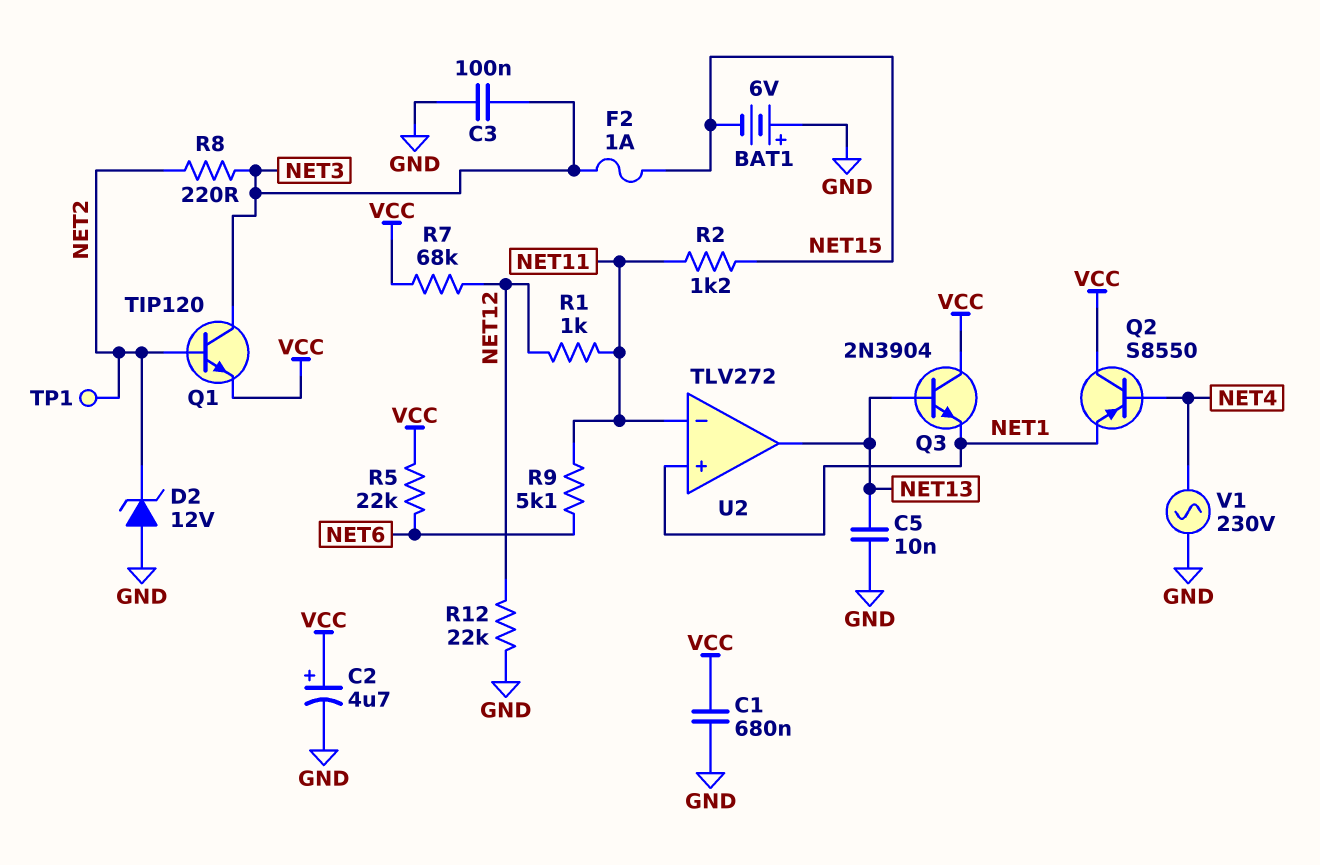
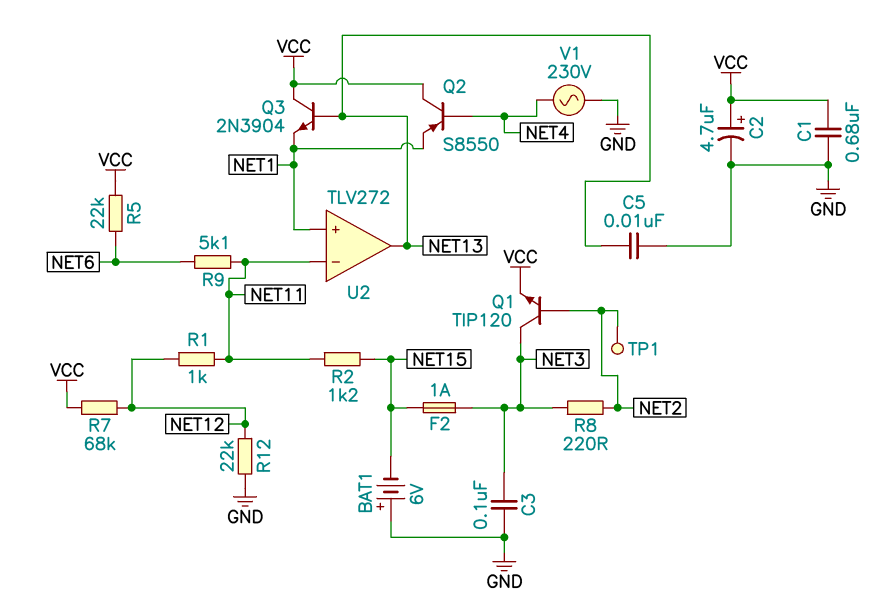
D2: zener 12V (A GND, K NET2) -> none

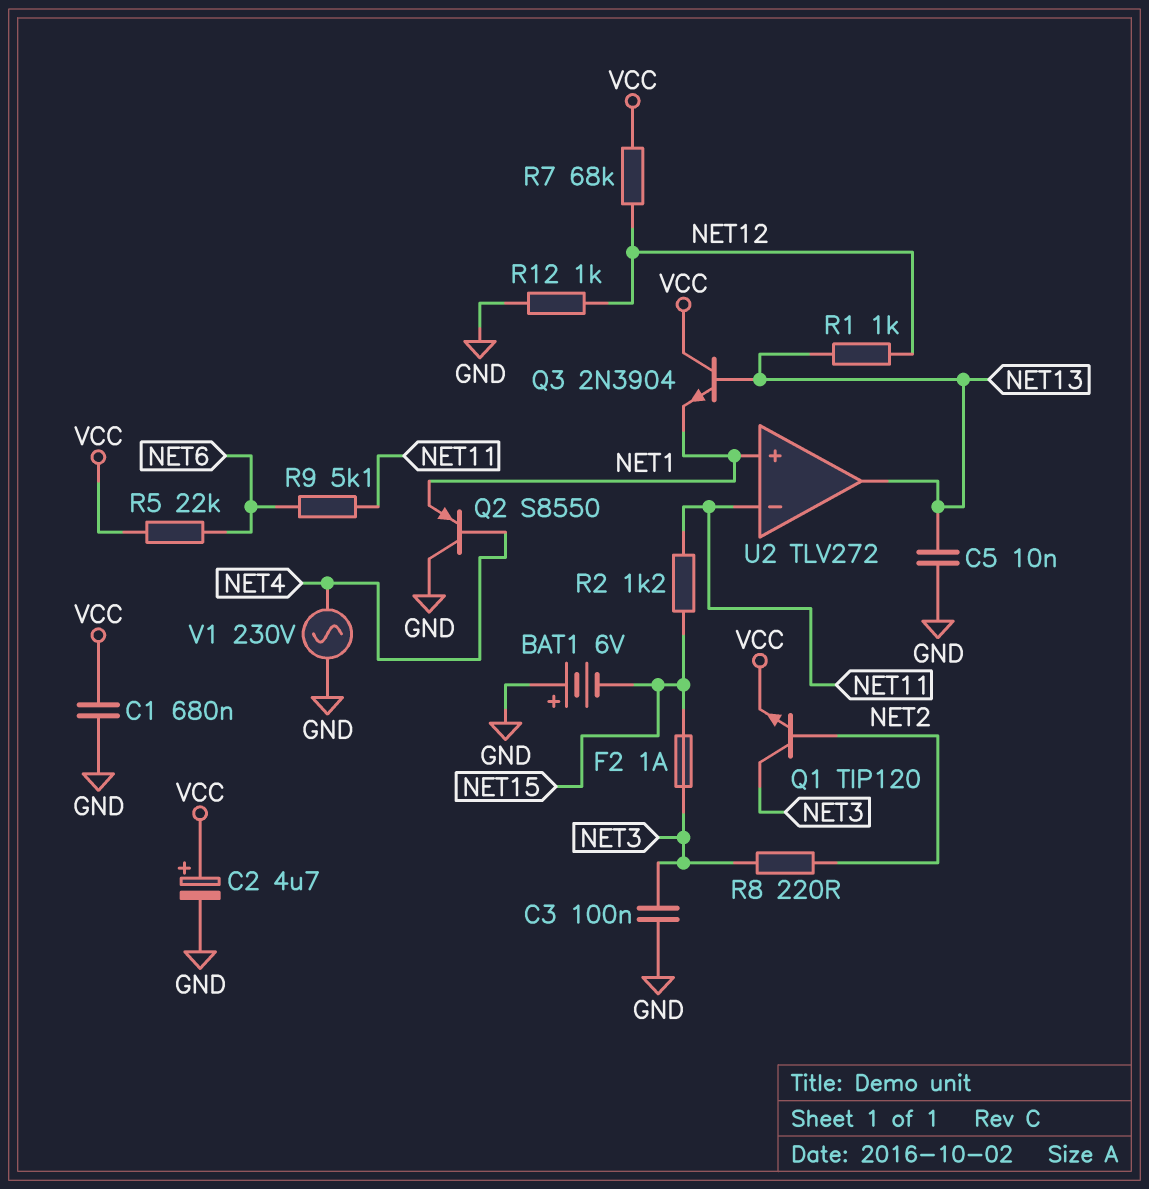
Q2: PNP S8550 (B NET4, C VCC, E NET1) -> PNP S8550 (B NET4, C GND, E NET1)
R1: 1k (NET11, NET12) -> 1k (NET12, NET13)
R12: 22k (GND, NET12) -> 1k (GND, NET12)
TP1: test point (NET2) -> none

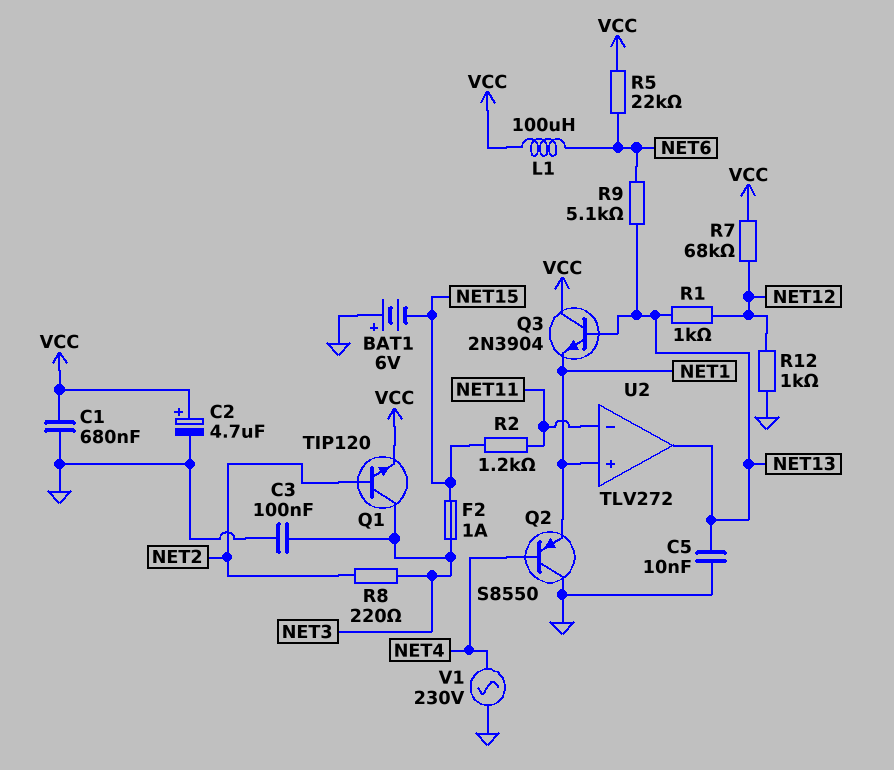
L1: none -> 100uH (NET6, VCC)
R9: 5.1k (NET6, NET11) -> 5.1k (NET6, NET13)

